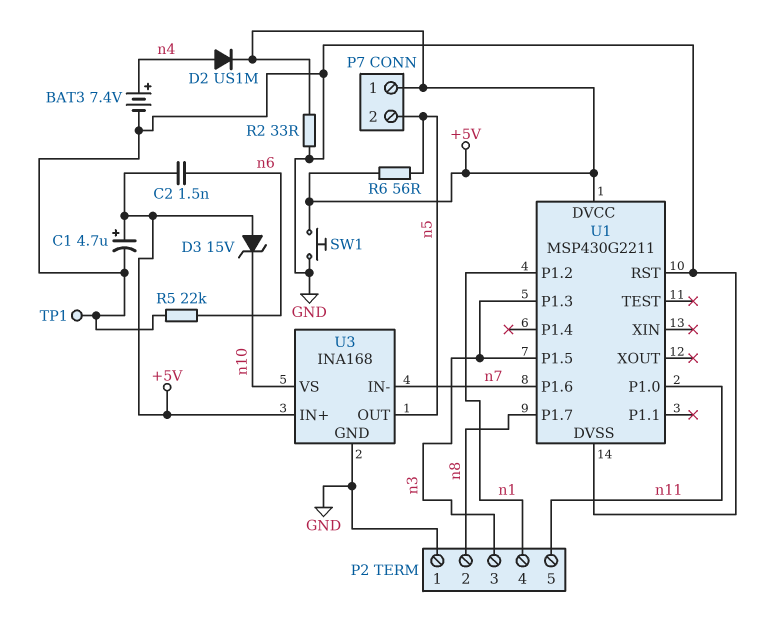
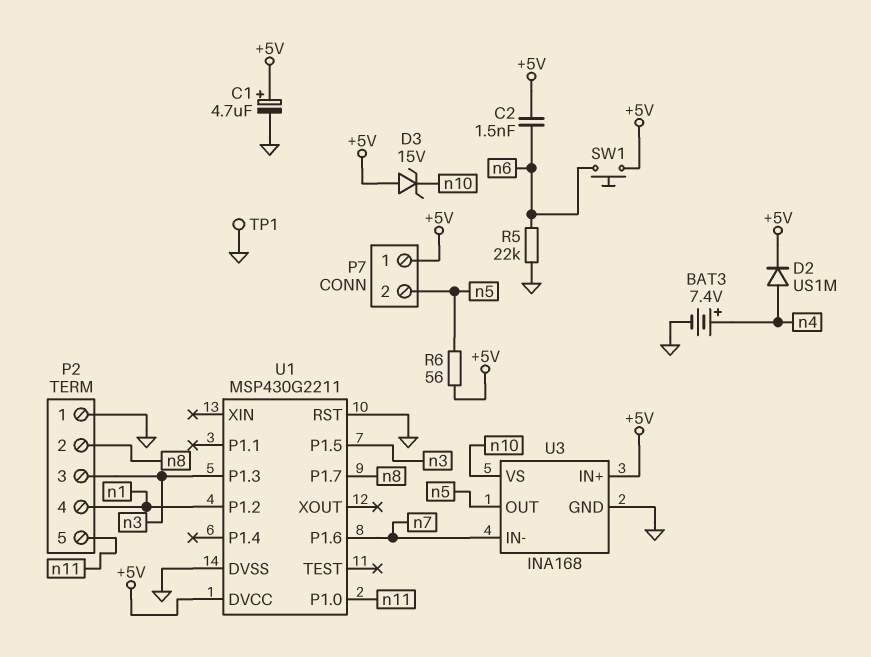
R2: 33 (+5V, GND) -> none
SW1: button (+5V, GND) -> button (+5V, n6)

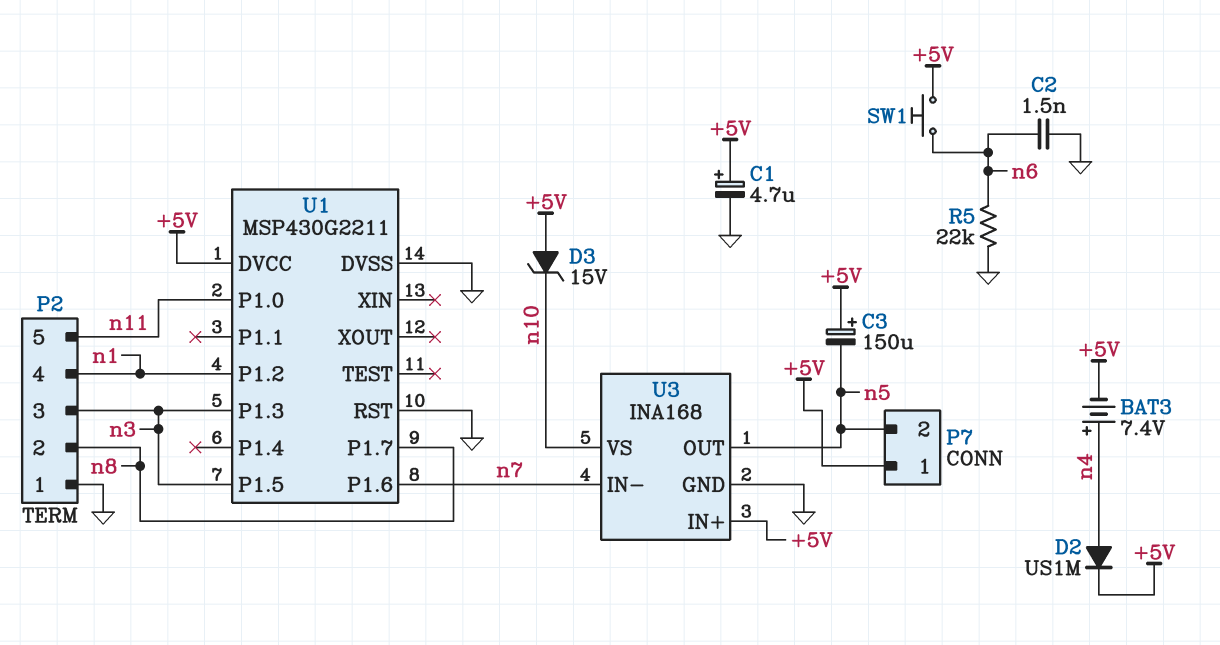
BAT3: 7.4V (plus n4, minus GND) -> 7.4V (plus n4, minus +5V)
C2: 1.5nF (+5V, n6) -> 1.5nF (GND, n6)
C3: none -> 150uF (plus +5V, minus n5)
R6: 56 (+5V, n5) -> none
TP1: test point (GND) -> none

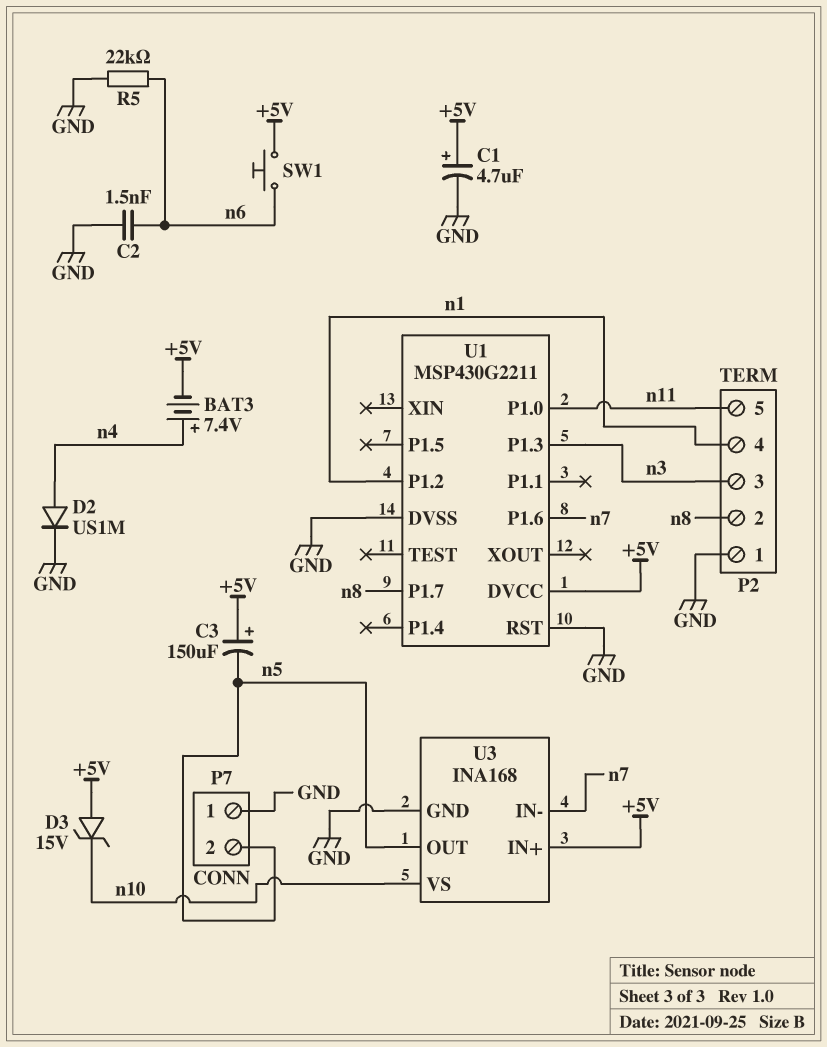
D2: diode US1M (A n4, K +5V) -> diode US1M (A n4, K GND)
P7 pin 1: +5V -> GND
U1 pin P1.5: n3 -> none

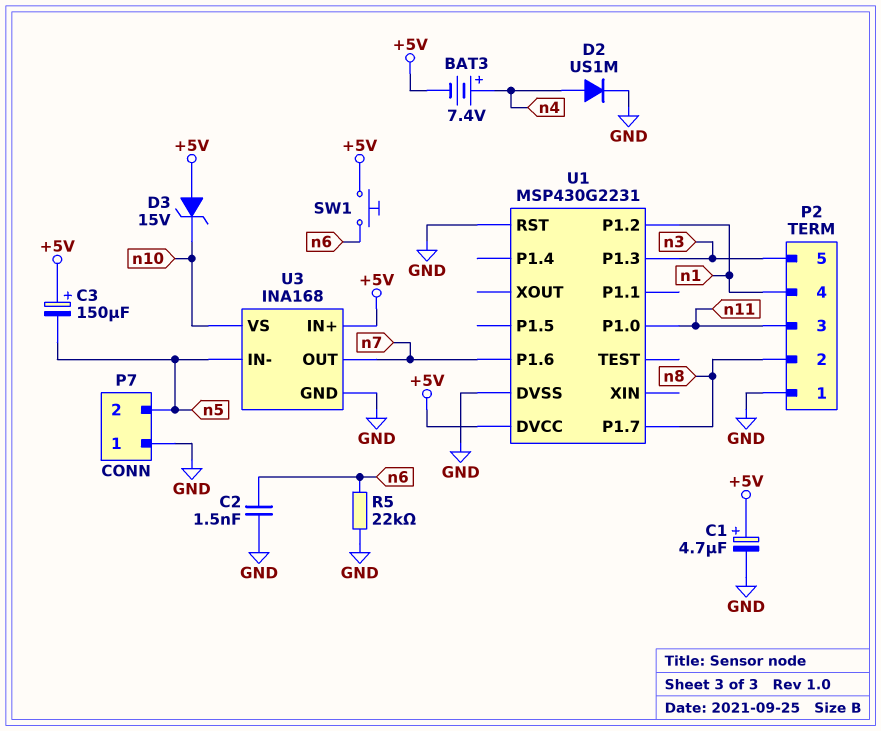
P2 pin 3: n3 -> n11
P2 pin 5: n11 -> n3
U1: MSP430G2211 -> MSP430G2231
U3 pin IN-: n7 -> n5
U3 pin OUT: n5 -> n7

